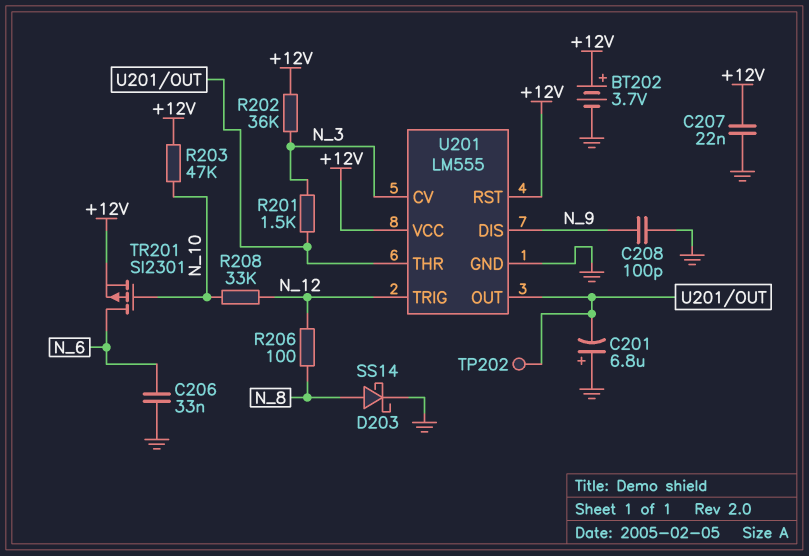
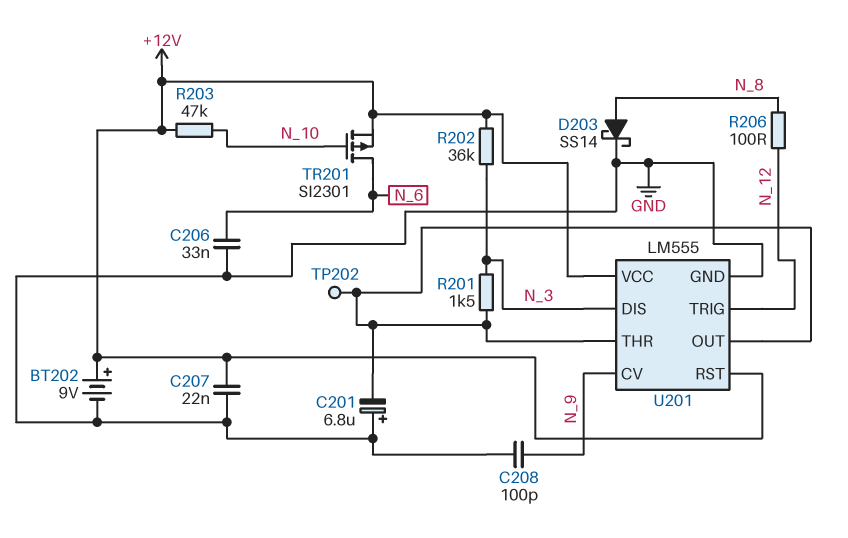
BT202: 3.7V (plus +12V, minus GND) -> 9V (plus +12V, minus GND)
R208: 33k (N_10, N_12) -> none
U201 pin CV: N_3 -> N_9
U201 pin DIS: N_9 -> N_3

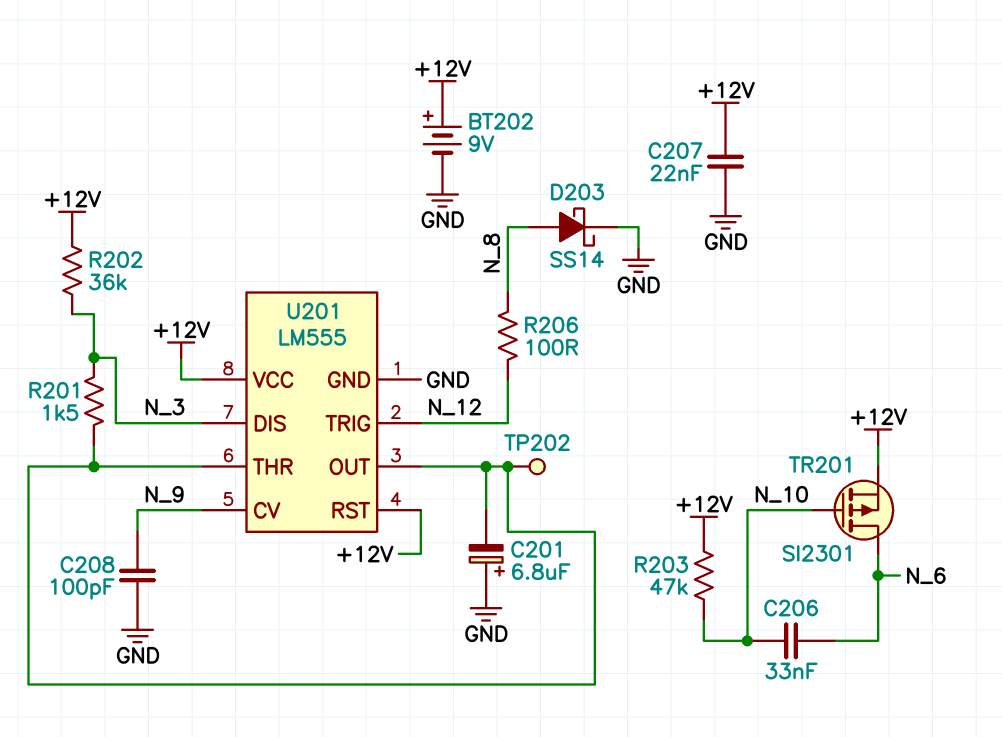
C206: 33nF (GND, N_6) -> 33nF (N_6, N_10)

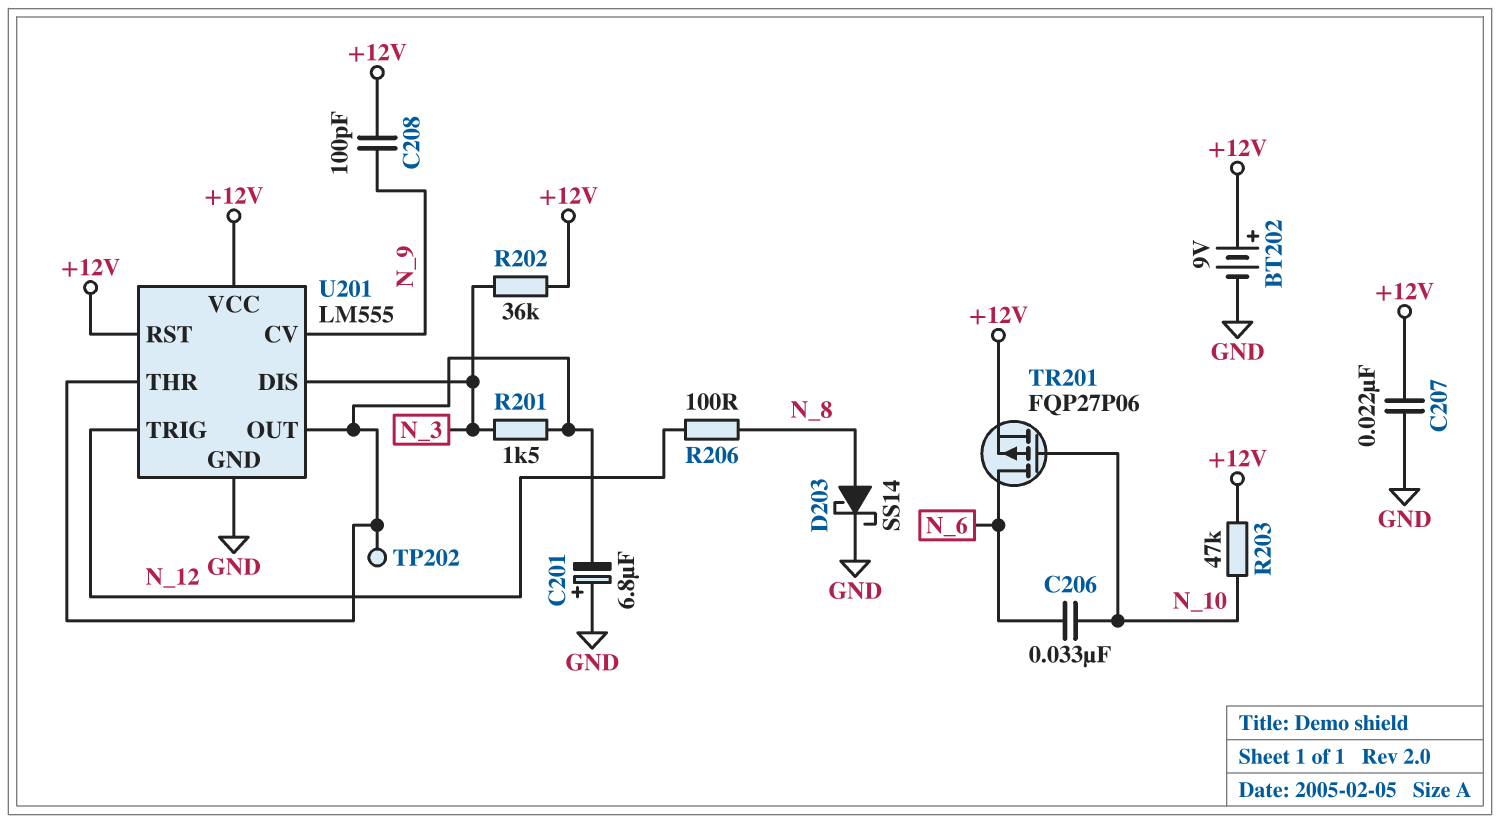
C208: 100pF (GND, N_9) -> 100pF (+12V, N_9)
TR201: PMOS SI2301 (G N_10, D N_6, S +12V) -> PMOS FQP27P06 (G N_10, D N_6, S +12V)

